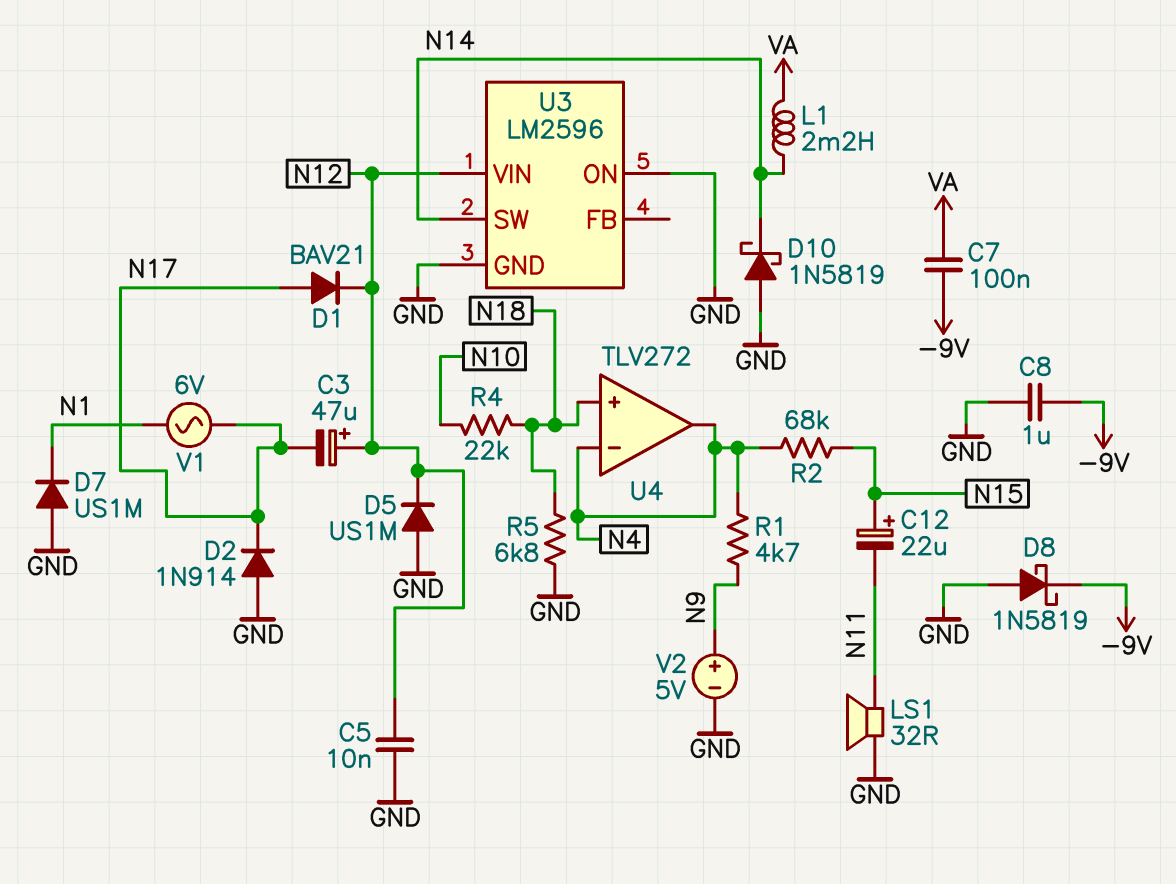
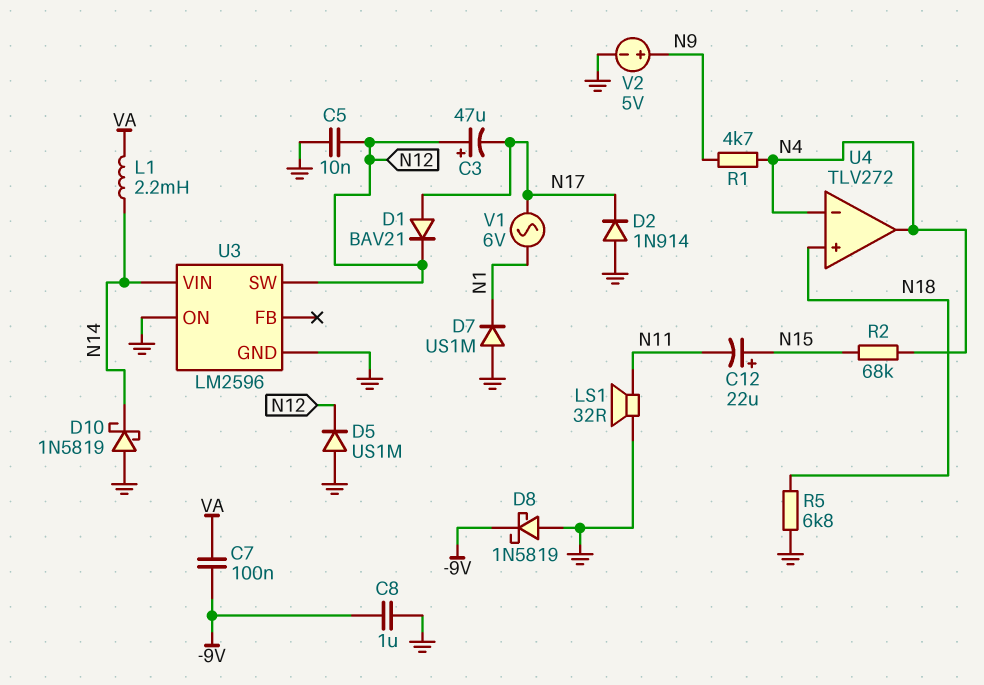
R4: 22k (N10, N18) -> none
U3 pin SW: N14 -> N12
U3 pin VIN: N12 -> N14

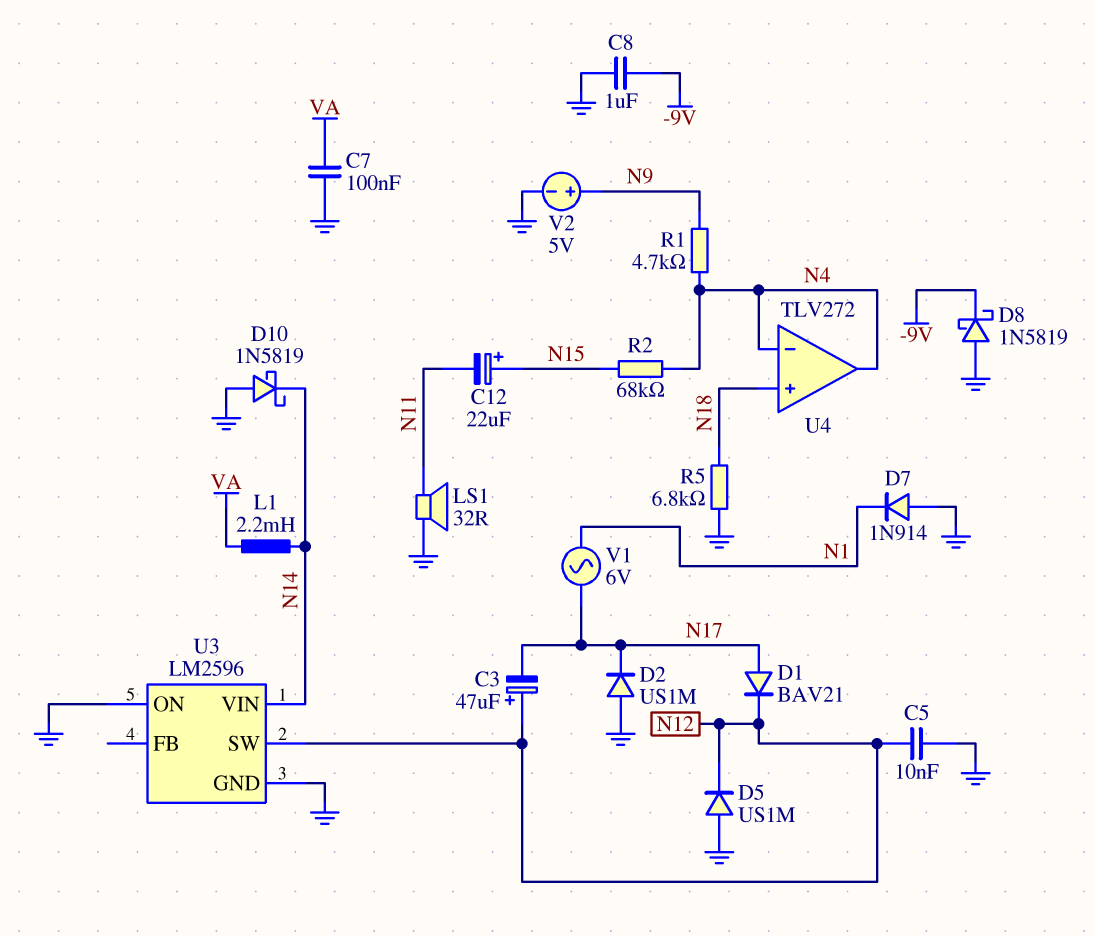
C7: 100nF (-9V, VA) -> 100nF (GND, VA)
D2: diode 1N914 (A GND, K N17) -> diode US1M (A GND, K N17)
D7: diode US1M (A GND, K N1) -> diode 1N914 (A GND, K N1)

